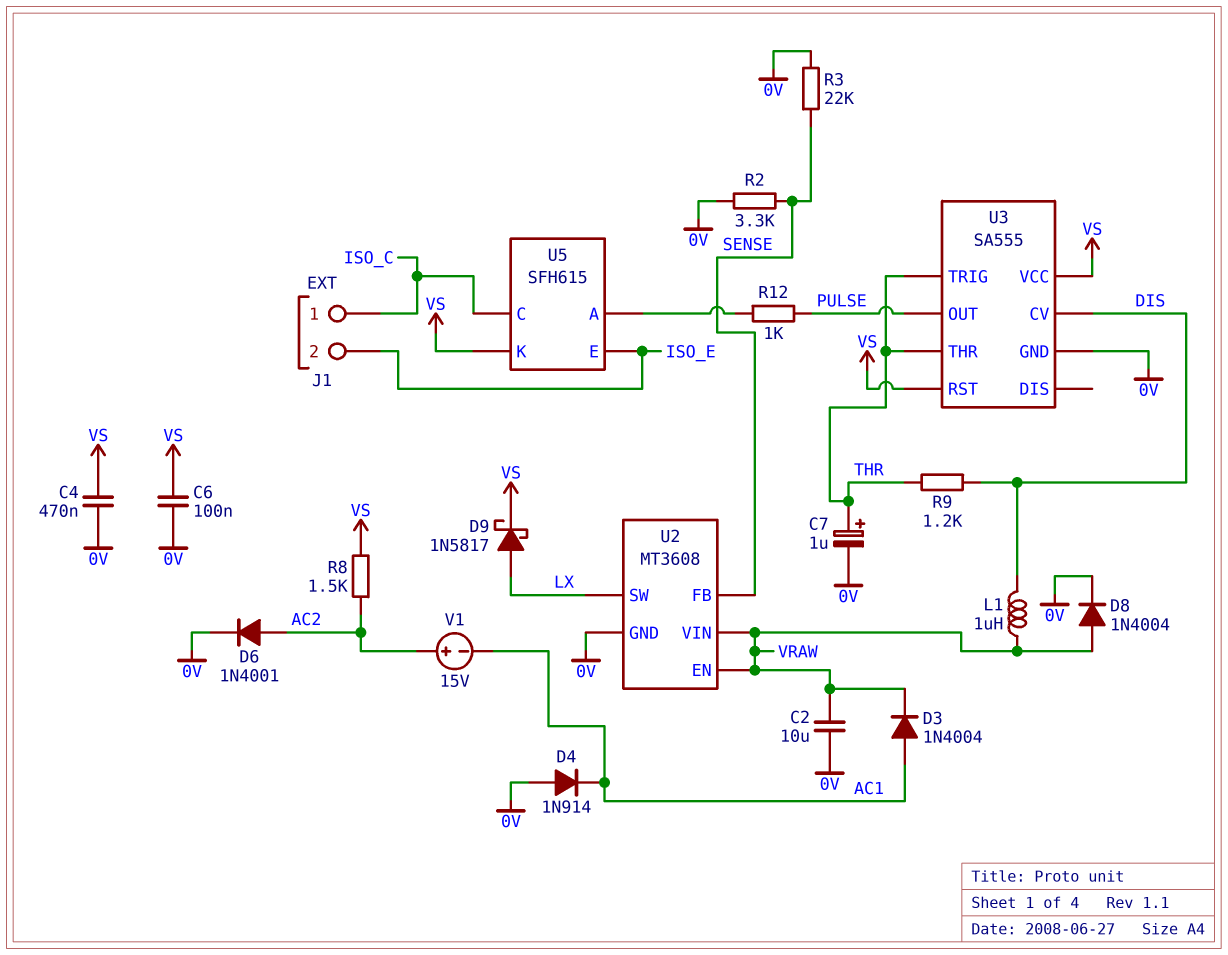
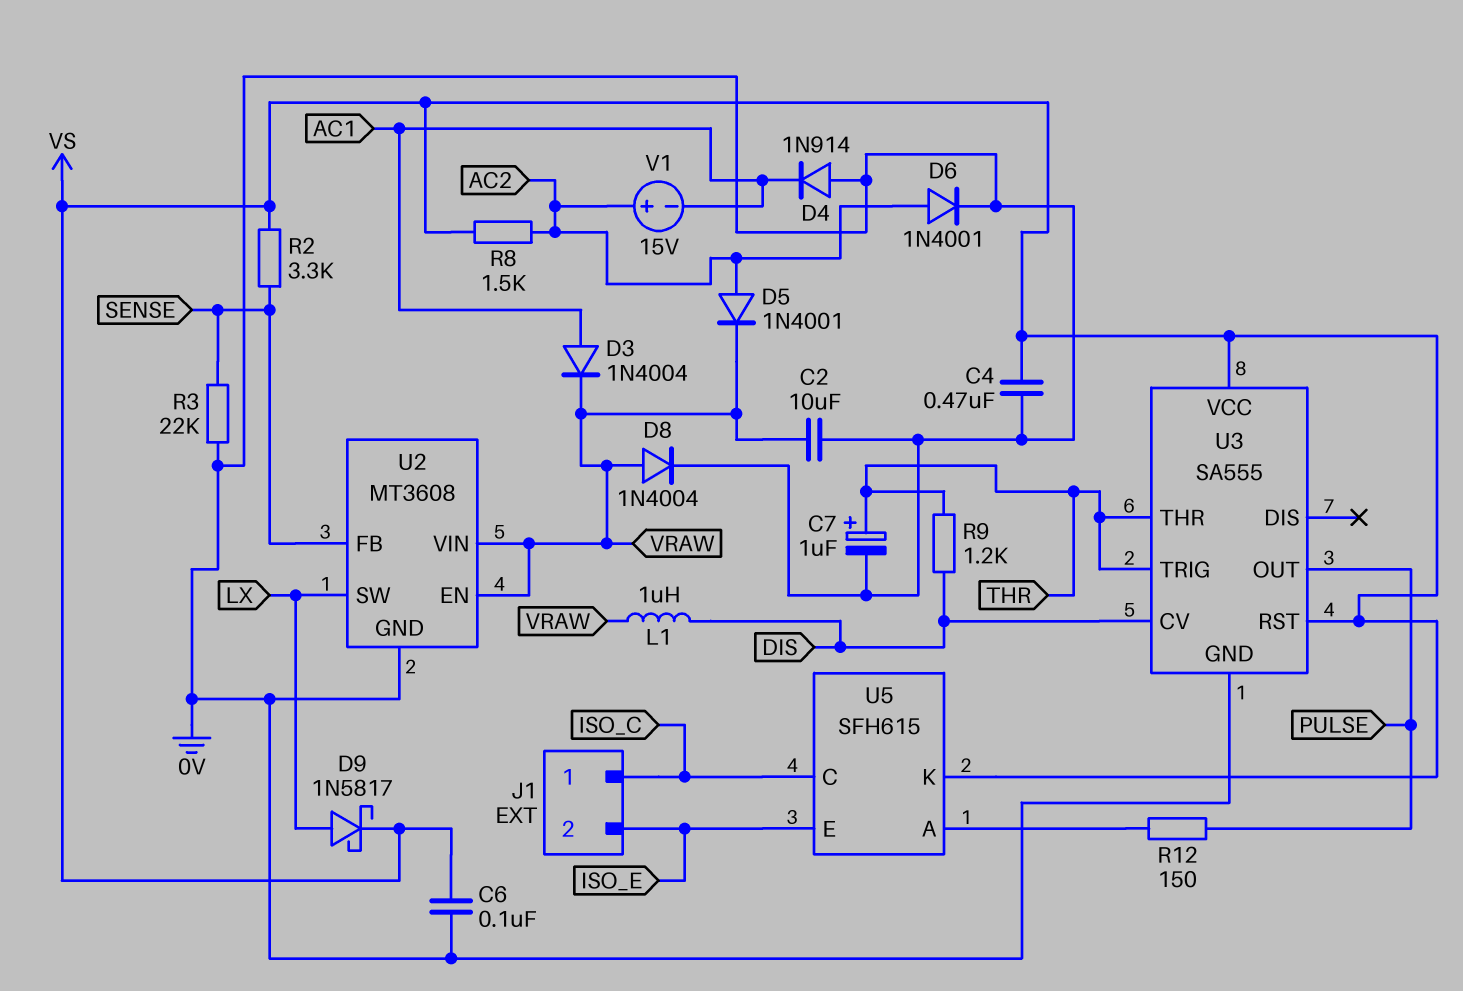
D5: none -> diode 1N4001 (A AC2, K VRAW)
R2: 3.3k (0V, SENSE) -> 3.3k (SENSE, VS)
R12: 1k (PULSE, U5/A) -> 150 (PULSE, U5/A)

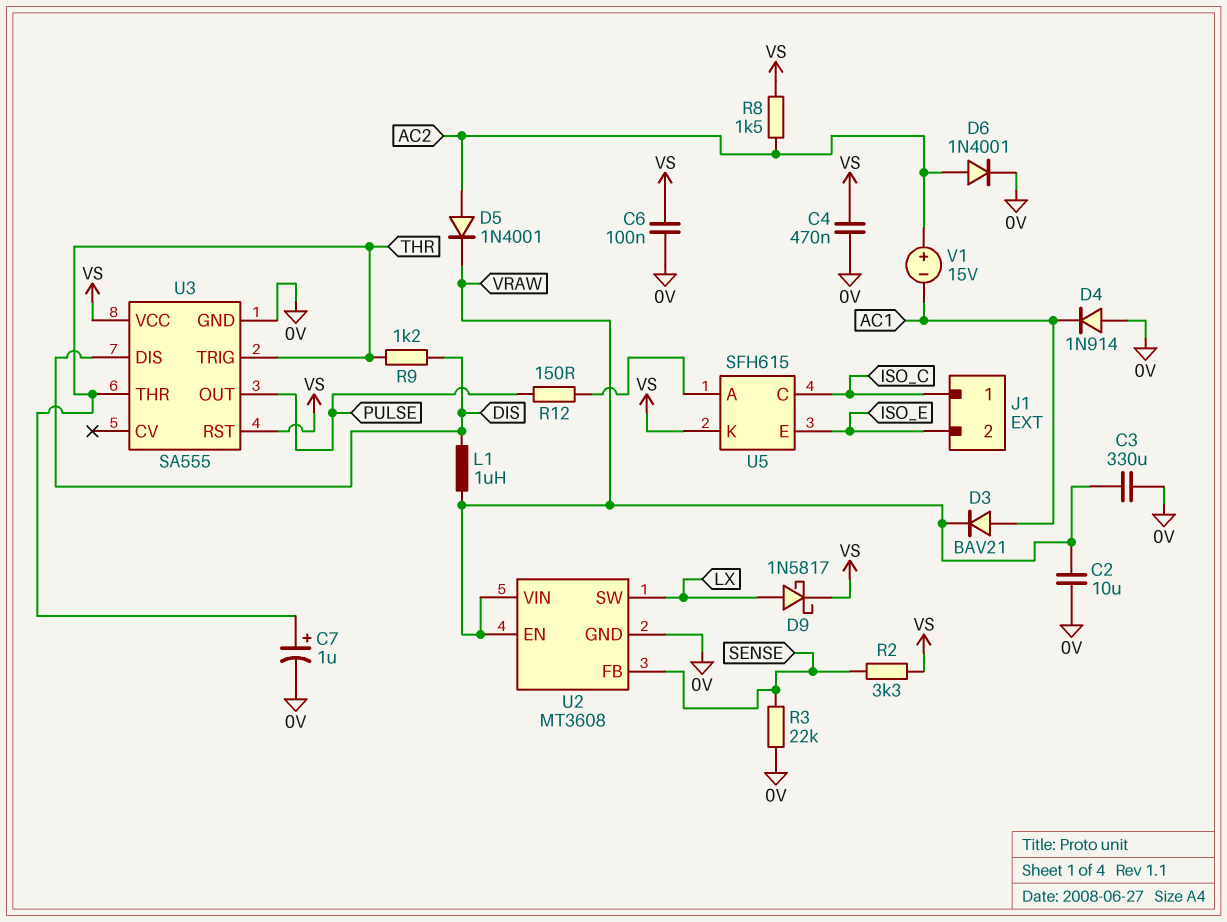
C3: none -> 330uF (0V, VRAW)
D3: diode 1N4004 (A AC1, K VRAW) -> diode BAV21 (A AC1, K VRAW)
D8: diode 1N4004 (A VRAW, K 0V) -> none
U3 pin CV: DIS -> none
U3 pin DIS: none -> DIS

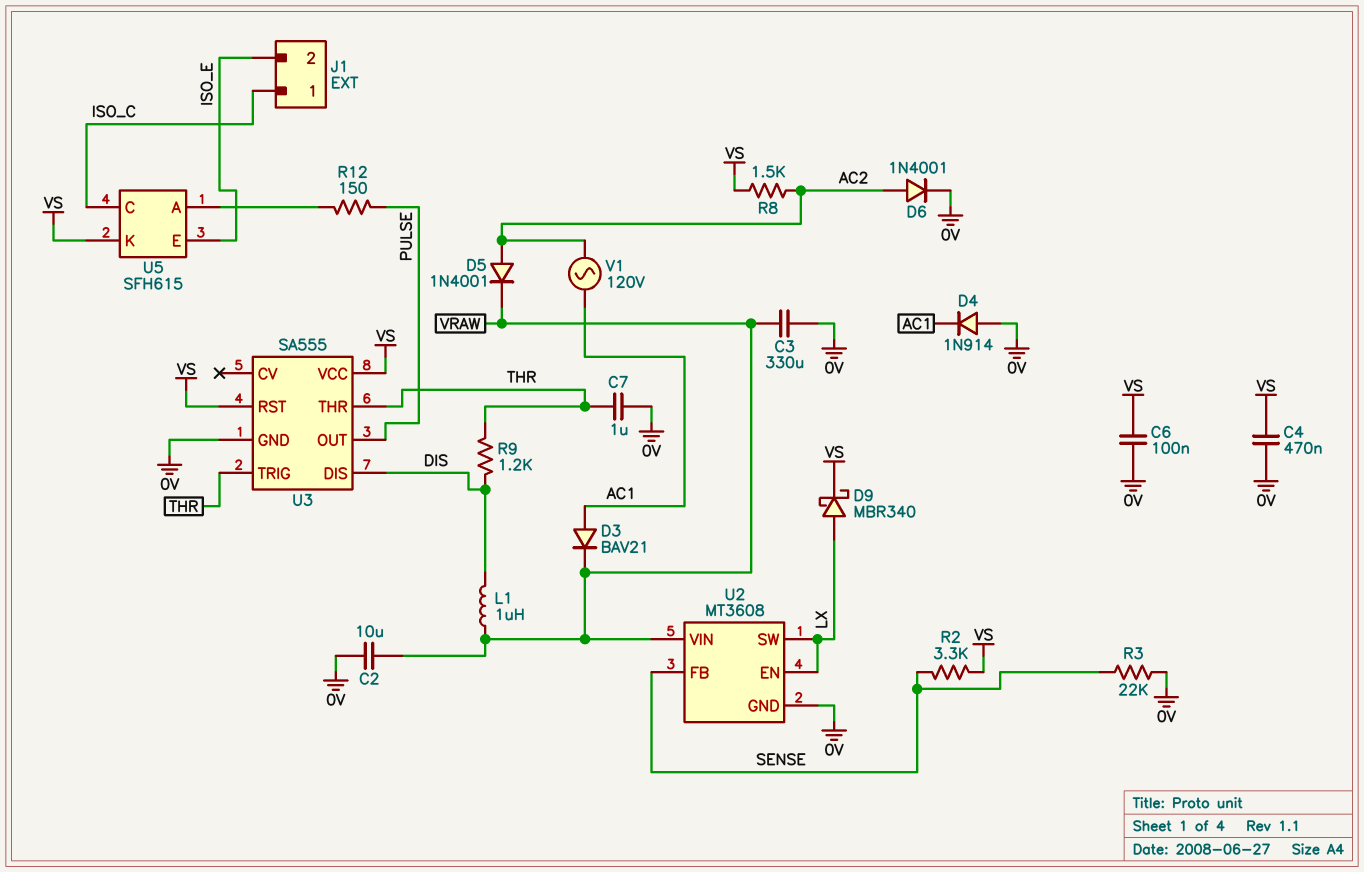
C7: 1uF (plus THR, minus 0V) -> 1uF (0V, THR)
D9: schottky 1N5817 (A LX, K VS) -> schottky MBR340 (A LX, K VS)
U2 pin EN: VRAW -> LX
V1: 15V (plus AC2, minus AC1) -> AC 120V (AC1, AC2)

